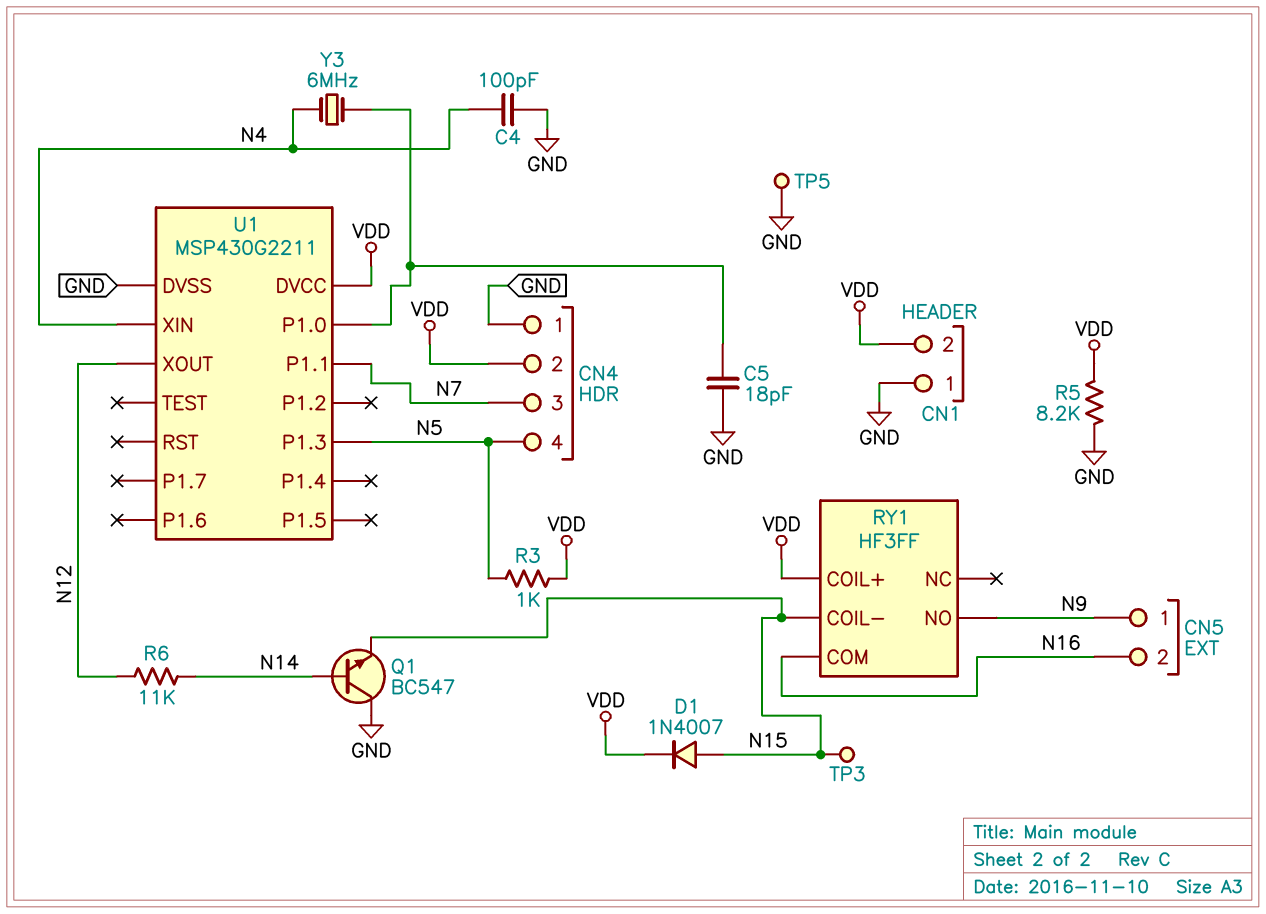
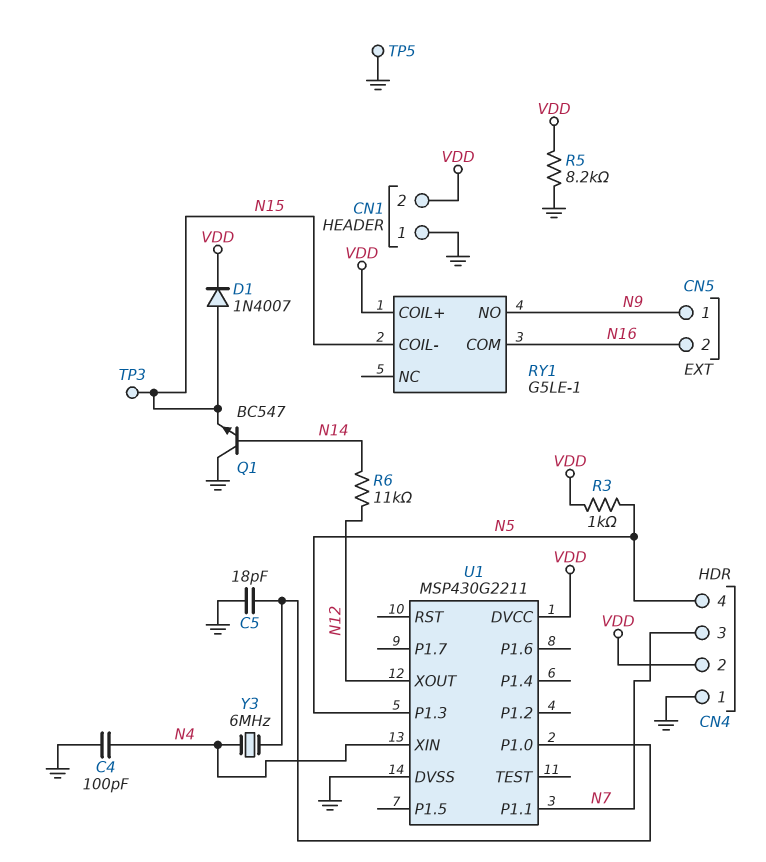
RY1: HF3FF -> G5LE-1

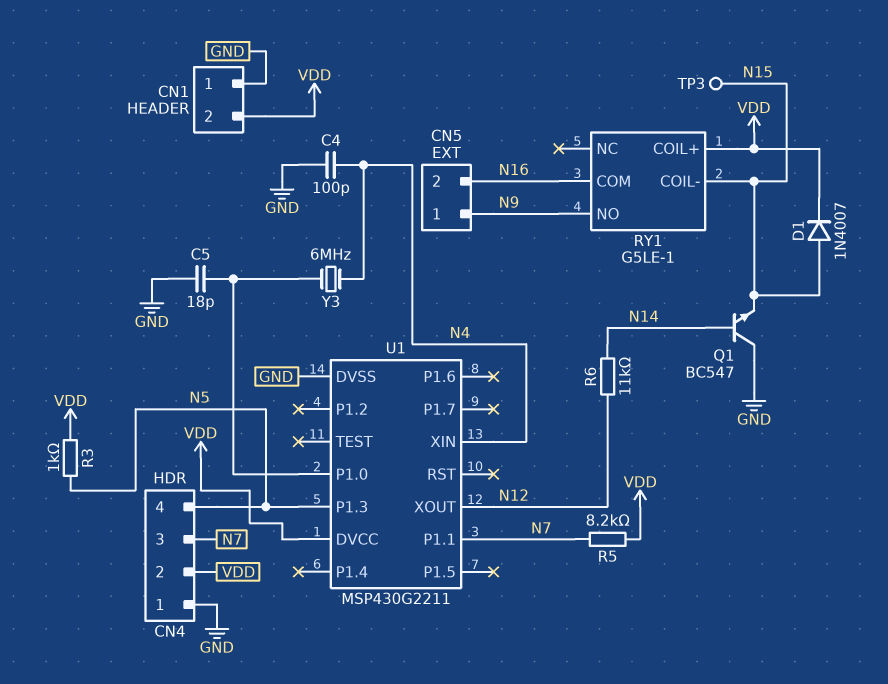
R5: 8.2k (GND, VDD) -> 8.2k (N7, VDD)
TP5: test point (GND) -> none

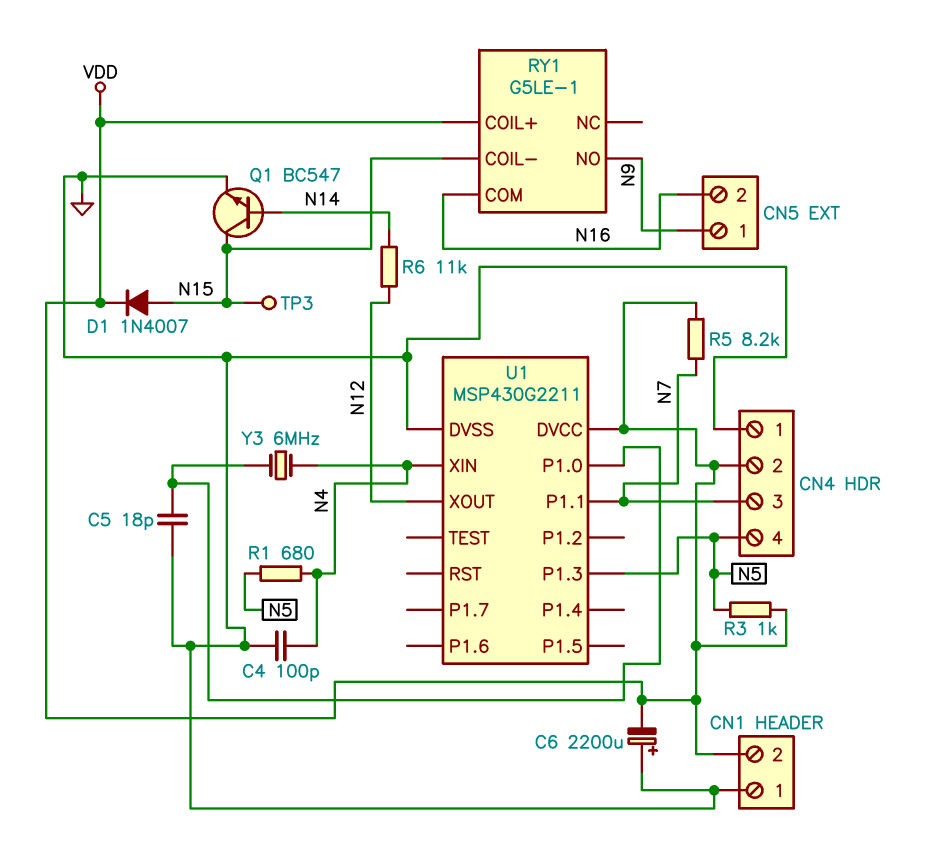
C6: none -> 2200uF (plus GND, minus VDD)
Q1: NPN BC547 (B N14, C GND, E N15) -> NPN BC547 (B N14, C N15, E GND)
R1: none -> 680 (N4, N5)

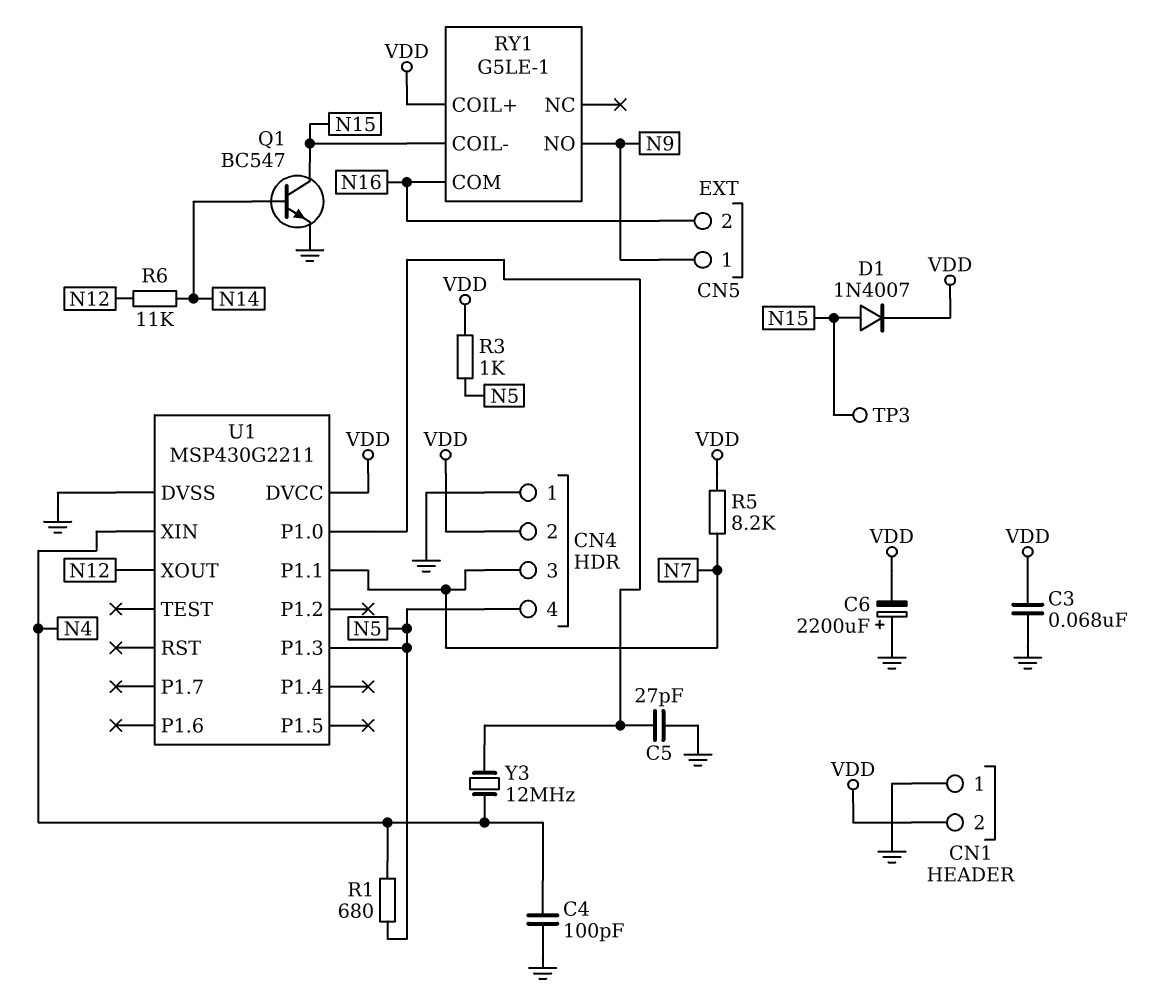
C3: none -> 68nF (GND, VDD)
C5: 18pF (GND, U1/P1.0) -> 27pF (GND, U1/P1.0)
Y3: 6MHz (N4, U1/P1.0) -> 12MHz (N4, U1/P1.0)

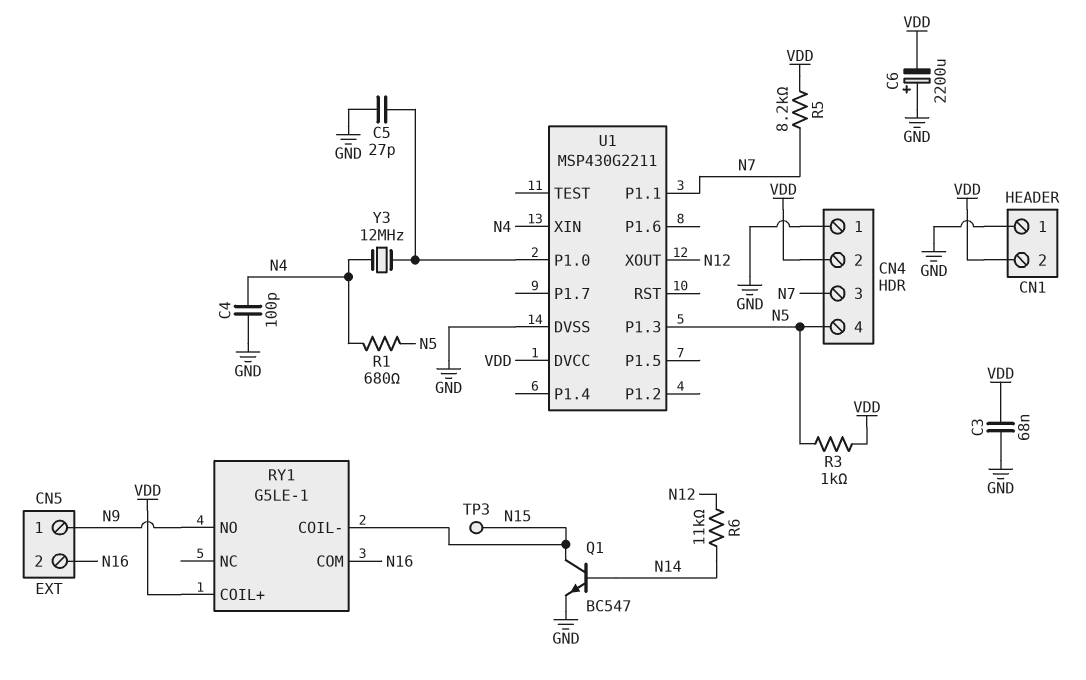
D1: diode 1N4007 (A N15, K VDD) -> none

